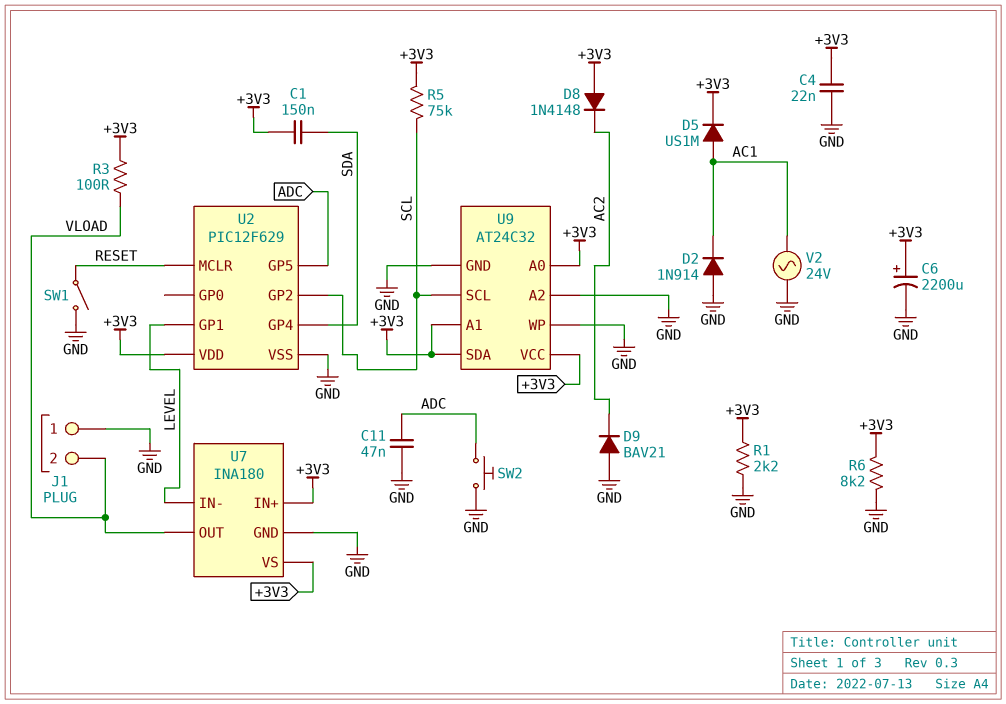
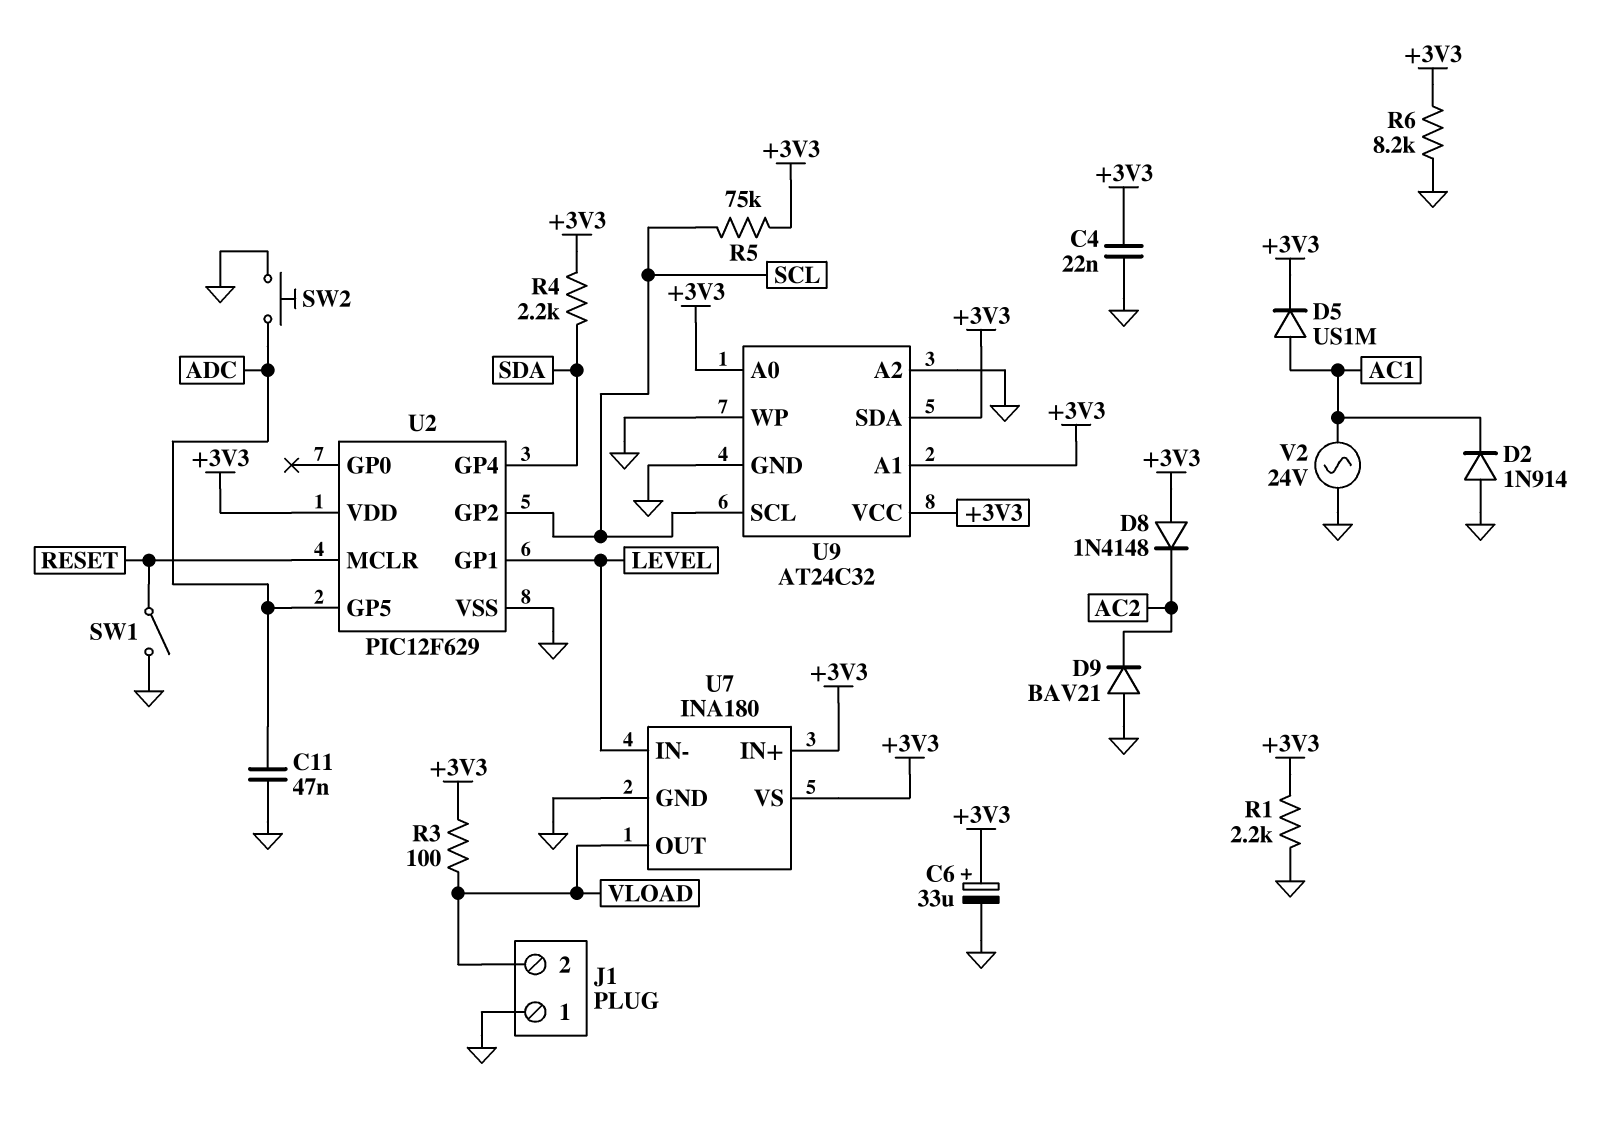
C1: 150nF (+3V3, SDA) -> none
C6: 2200uF (plus +3V3, minus GND) -> 33uF (plus +3V3, minus GND)
R4: none -> 2.2k (+3V3, SDA)

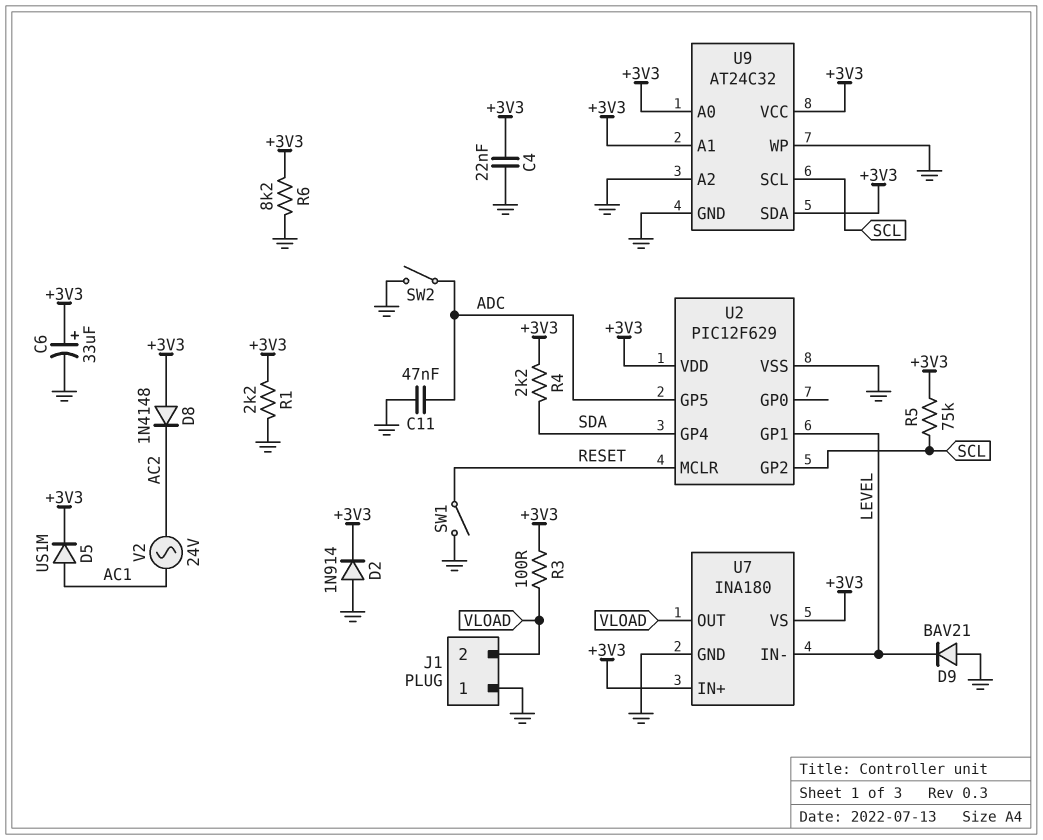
D2: diode 1N914 (A GND, K AC1) -> diode 1N914 (A GND, K +3V3)
D9: diode BAV21 (A GND, K AC2) -> diode BAV21 (A GND, K LEVEL)
SW2: button (ADC, GND) -> switch (ADC, GND)
V2: AC 24V (AC1, GND) -> AC 24V (AC1, AC2)

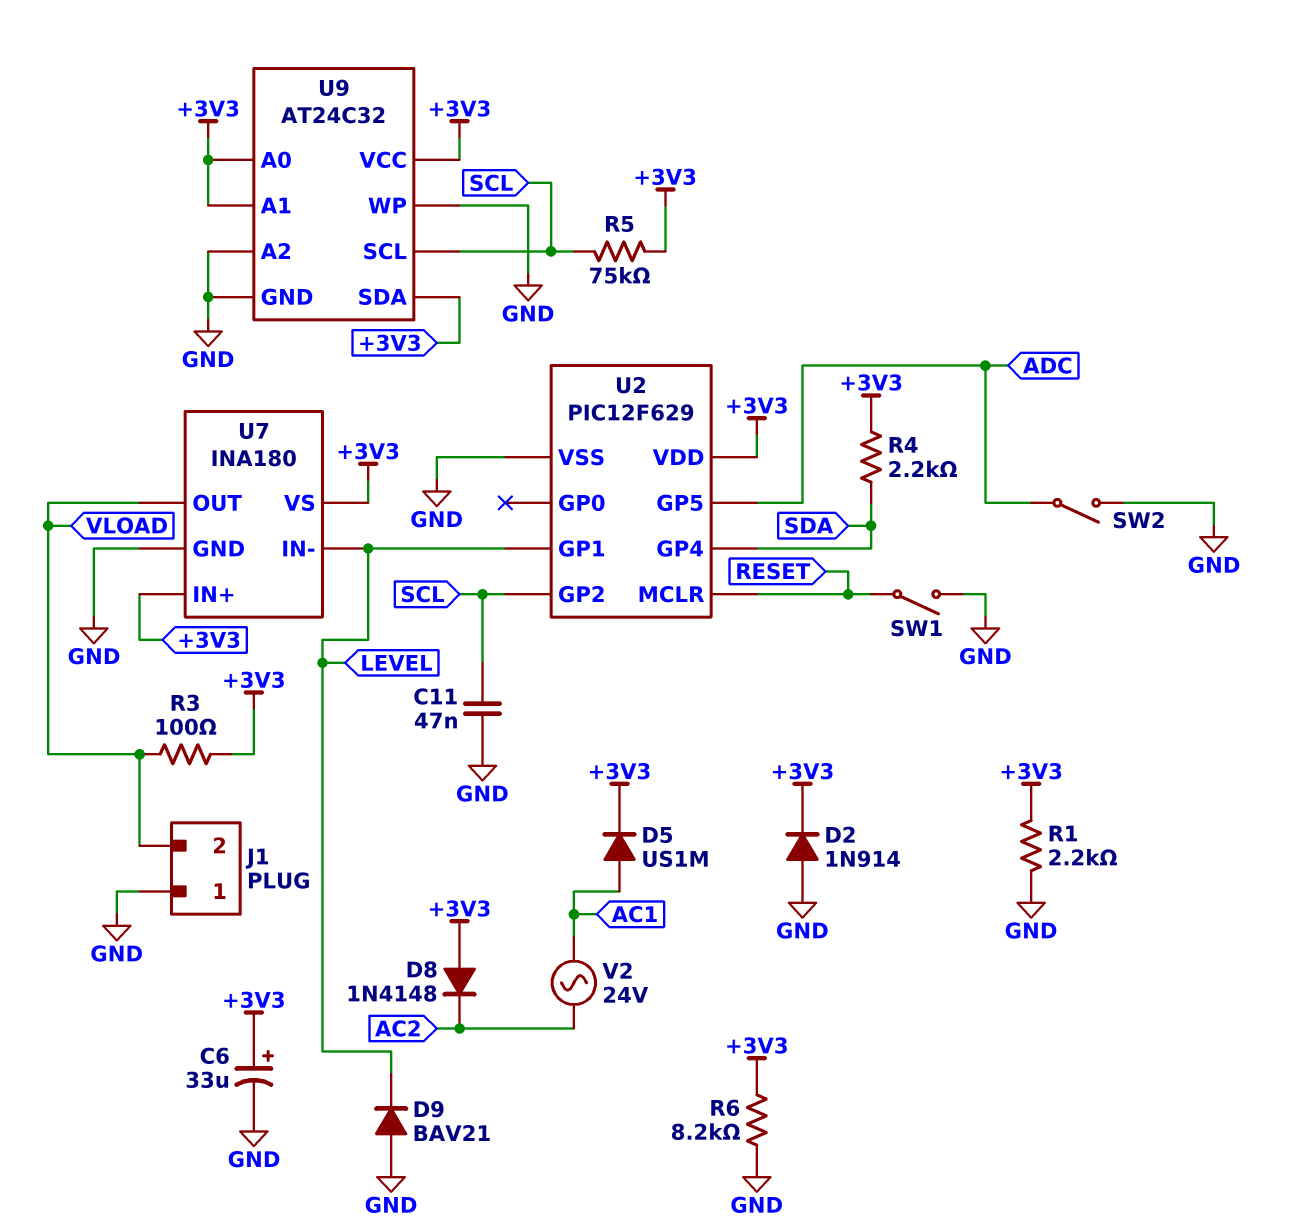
C4: 22nF (+3V3, GND) -> none
C11: 47nF (ADC, GND) -> 47nF (GND, SCL)

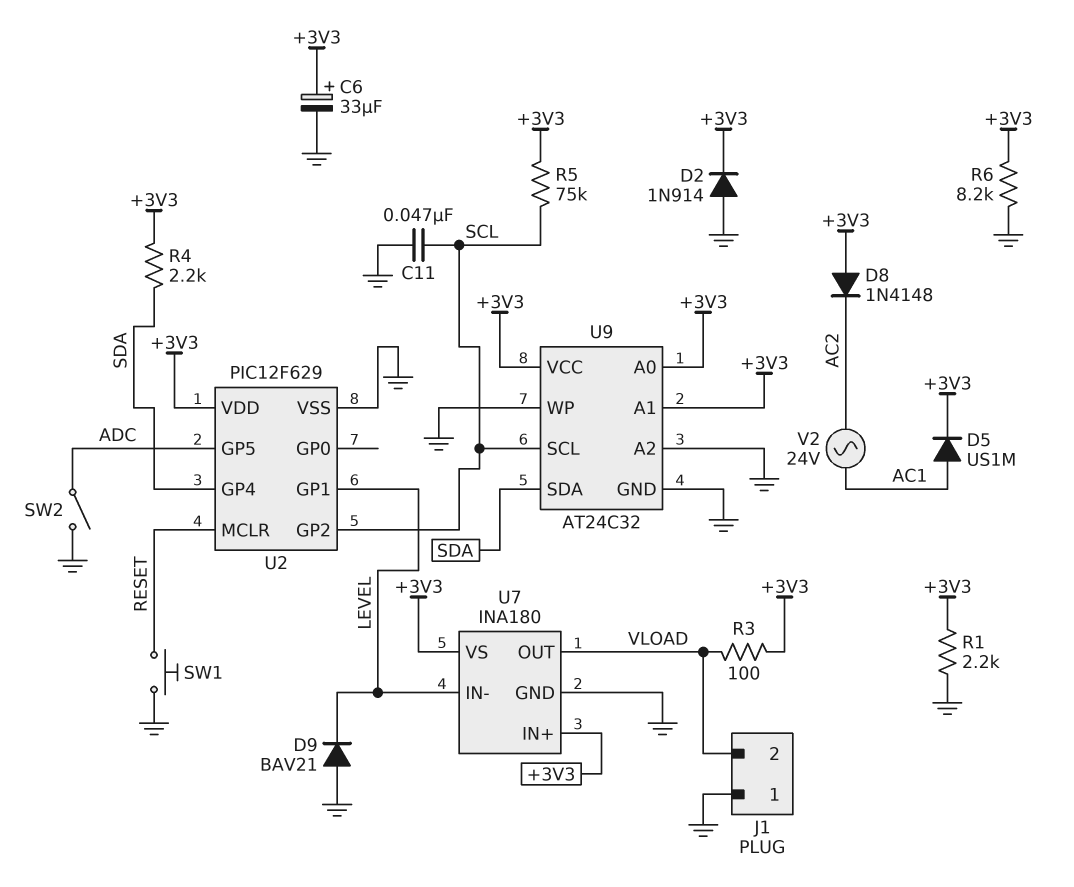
SW1: switch (GND, RESET) -> button (GND, RESET)
U9 pin SDA: +3V3 -> SDA

